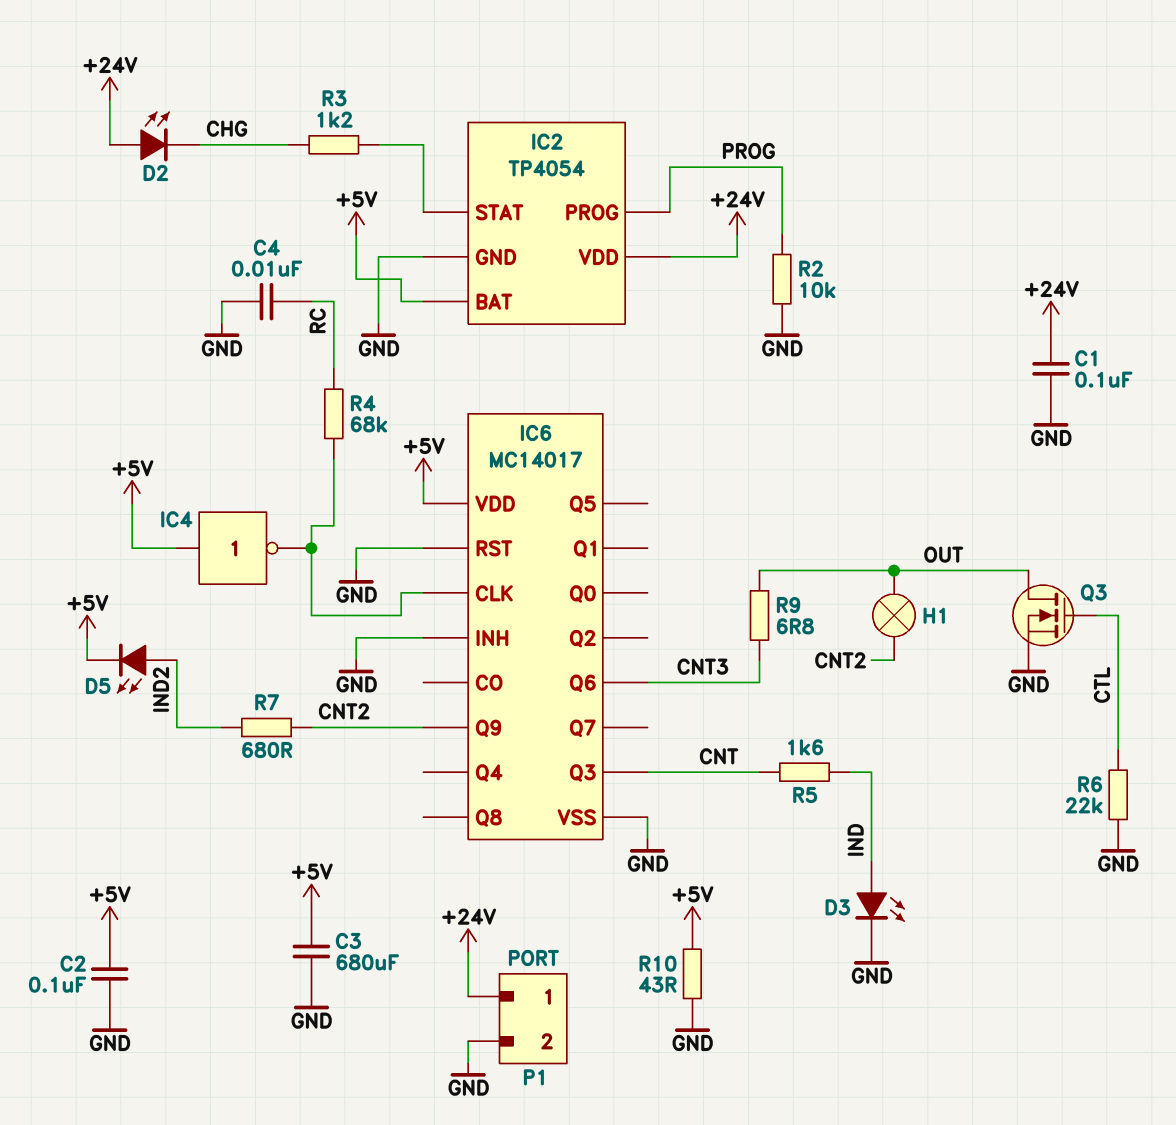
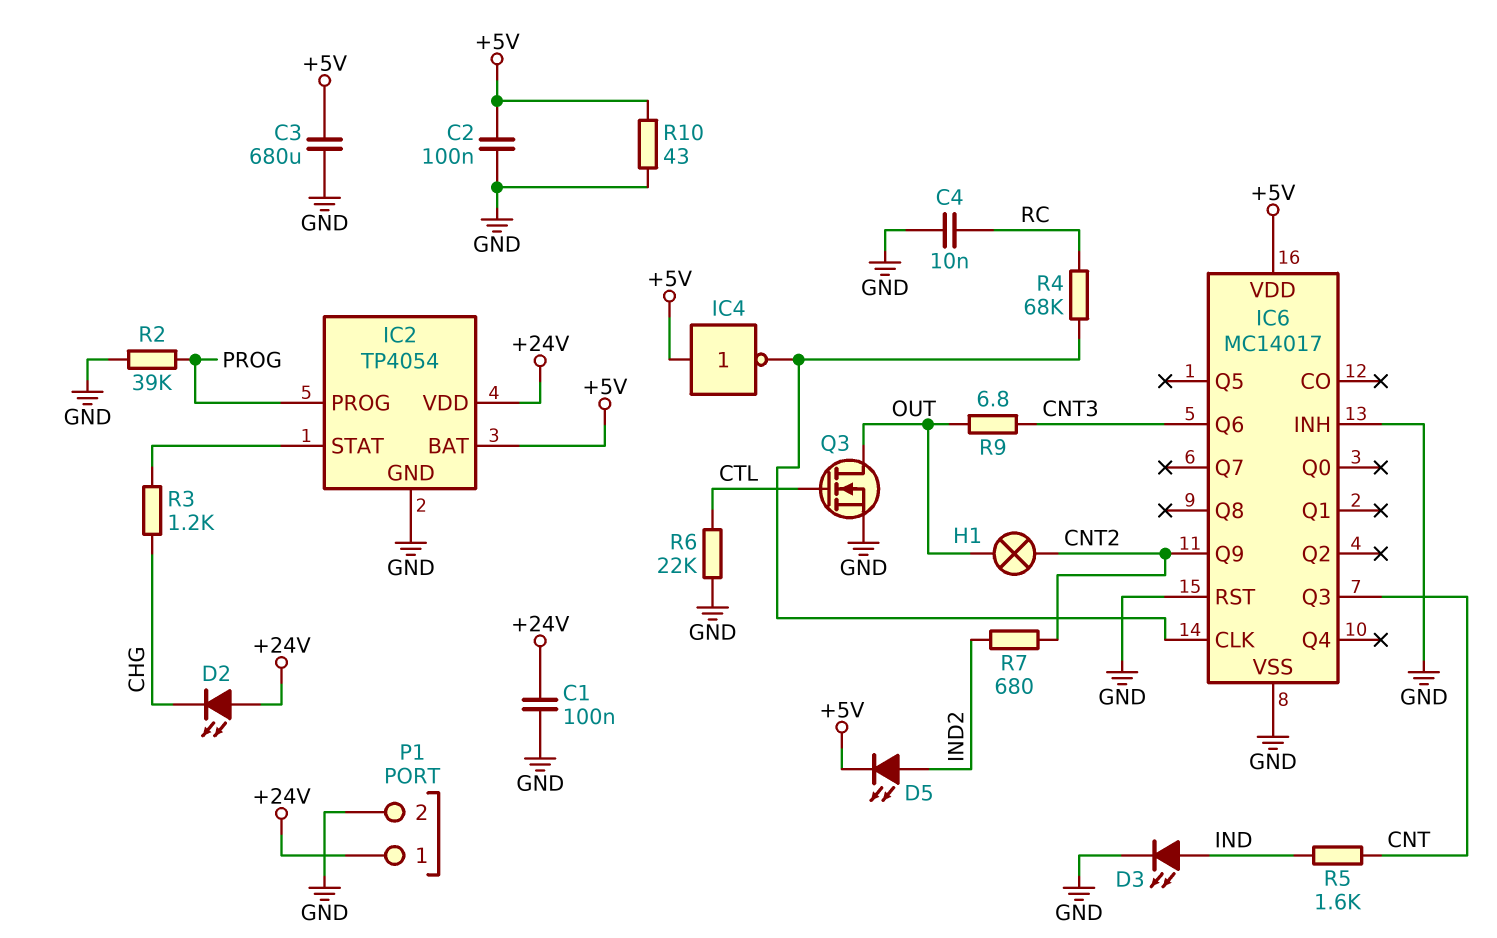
R2: 10k (GND, PROG) -> 39k (GND, PROG)

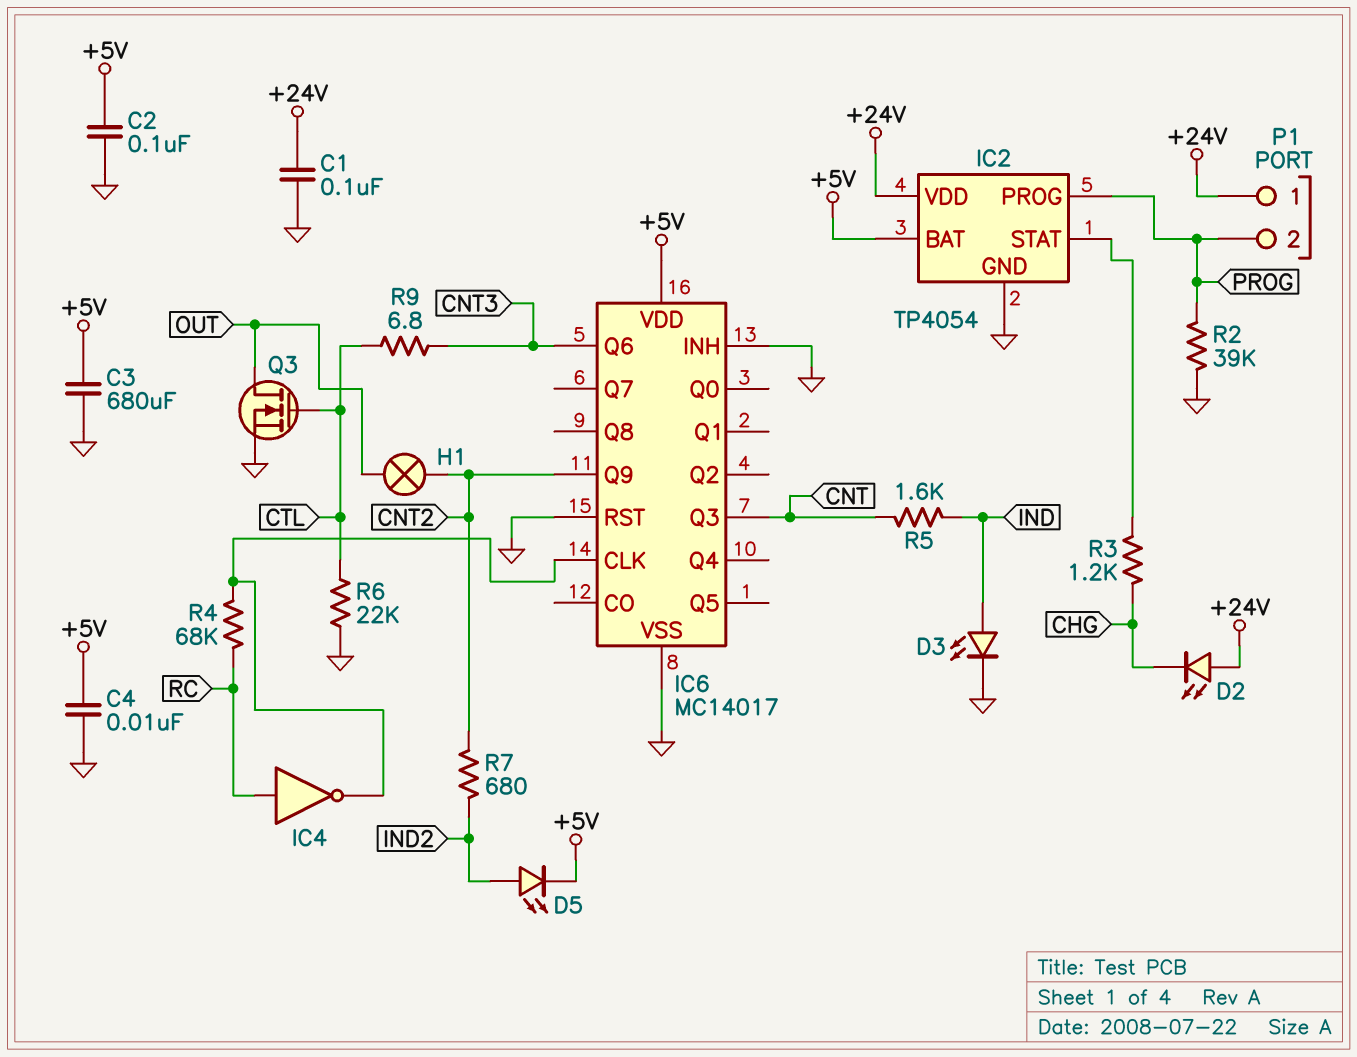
C4: 10nF (GND, RC) -> 10nF (+5V, GND)
IC4: NOT (in +5V, out IC6/CLK) -> NOT (in RC, out IC6/CLK)
P1 pin 2: GND -> PROG
R9: 6.8 (CNT3, OUT) -> 6.8 (CNT3, CTL)
R10: 43 (+5V, GND) -> none

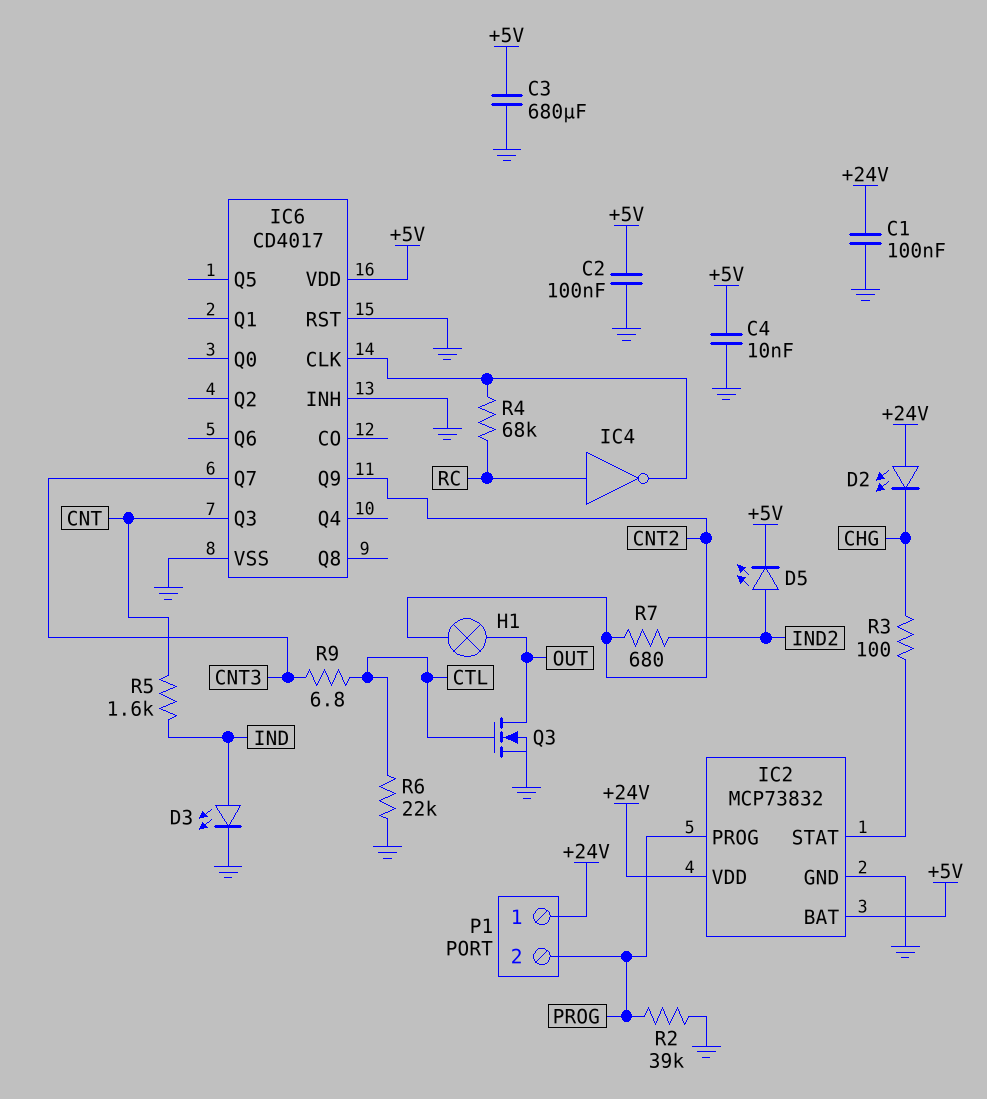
IC2: TP4054 -> MCP73832
IC6: MC14017 -> CD4017
IC6 pin Q6: CNT3 -> none
IC6 pin Q7: none -> CNT3
R3: 1.2k (CHG, IC2/STAT) -> 100 (CHG, IC2/STAT)

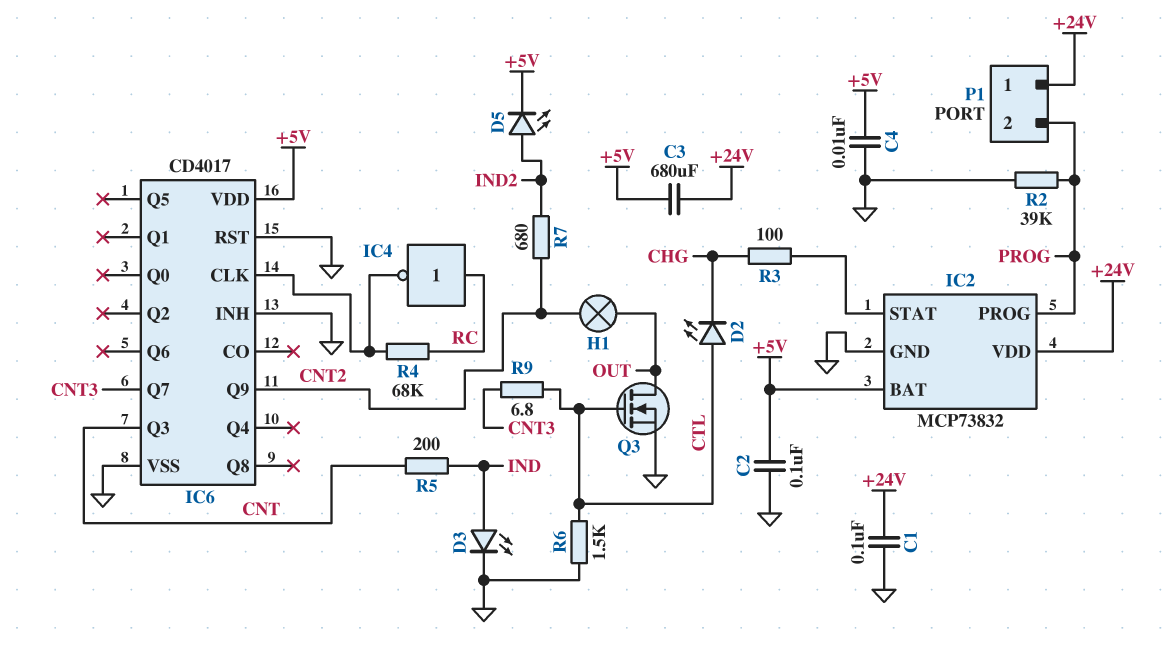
C3: 680uF (+5V, GND) -> 680uF (+5V, +24V)
D2: LED (A +24V, K CHG) -> LED (A CTL, K CHG)
R5: 1.6k (CNT, IND) -> 200 (CNT, IND)
R6: 22k (CTL, GND) -> 1.5k (CTL, GND)

